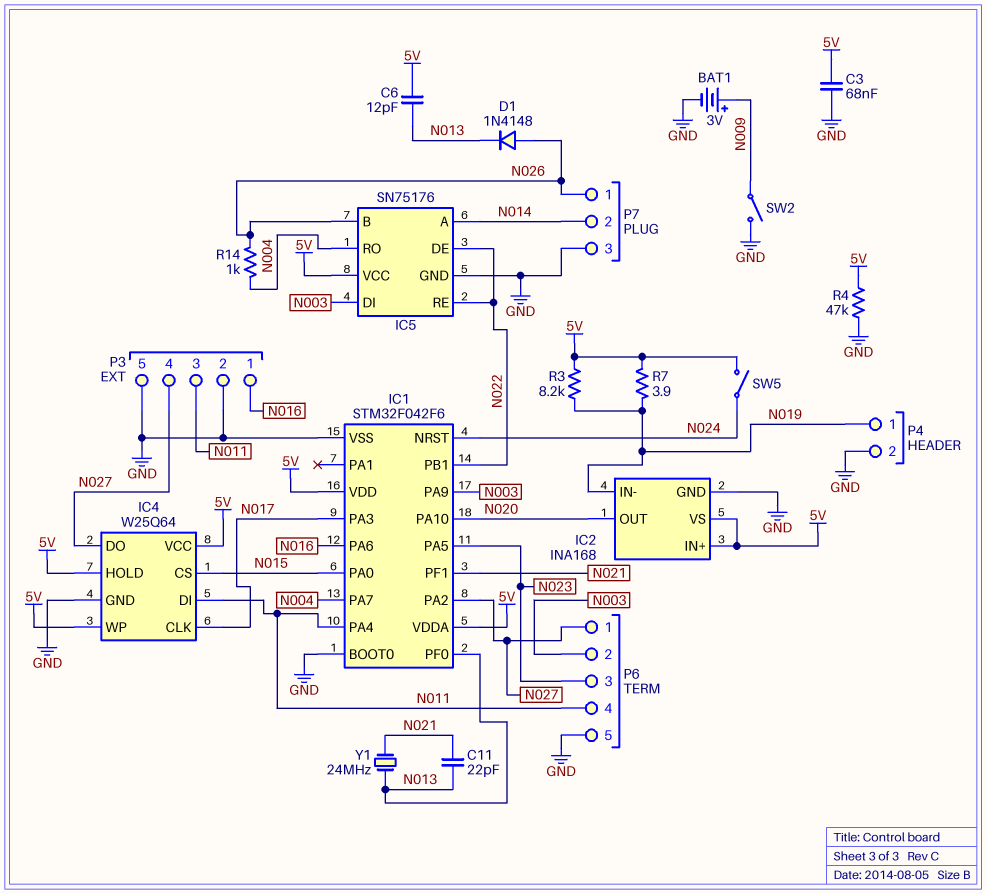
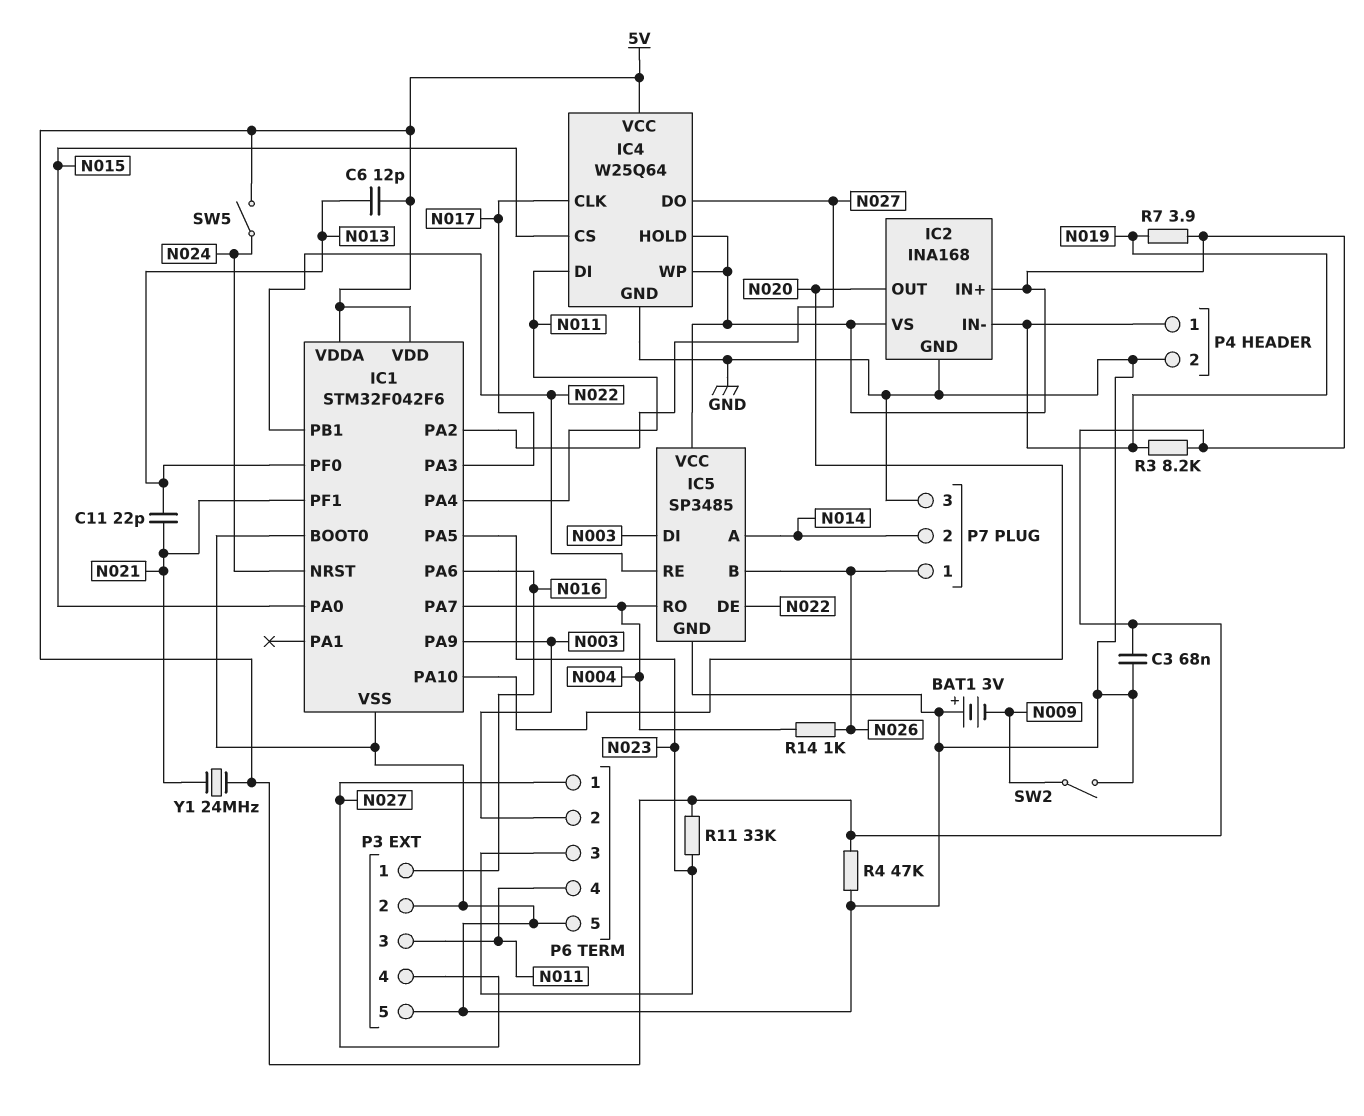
BAT1: 3V (plus N009, minus GND) -> 3V (plus GND, minus N009)
D1: diode 1N4148 (A N026, K N013) -> none
IC5: SN75176 -> SP3485
R11: none -> 33k (5V, N023)
Y1: 24MHz (N013, N021) -> 24MHz (5V, N021)

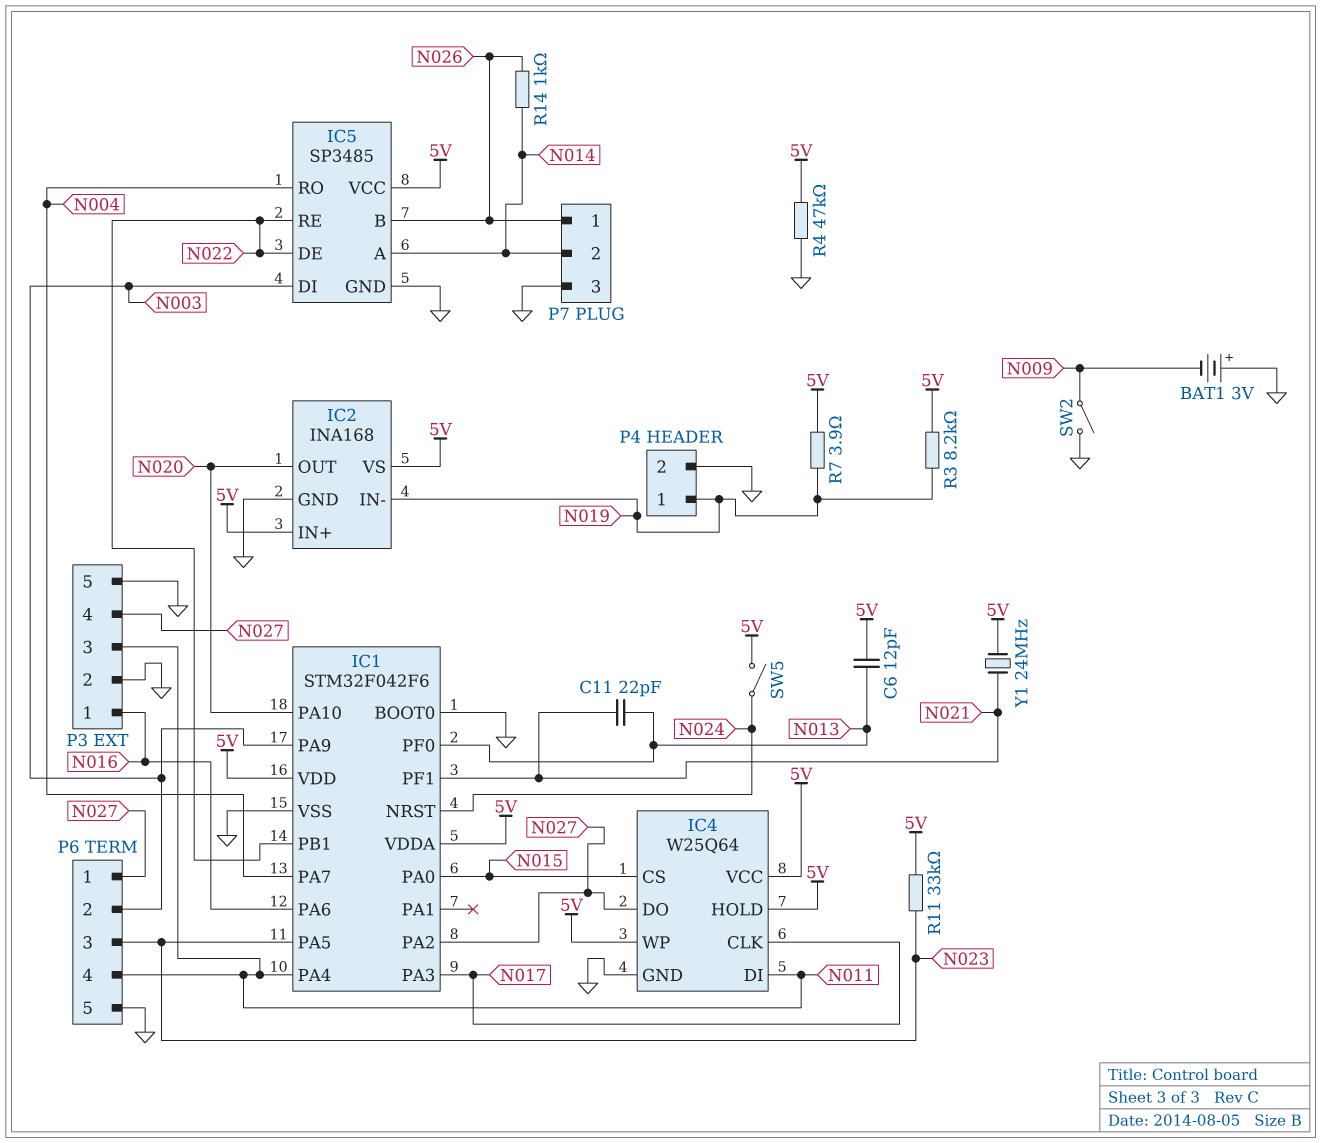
C3: 68nF (5V, GND) -> none
R14: 1k (N004, N026) -> 1k (N014, N026)

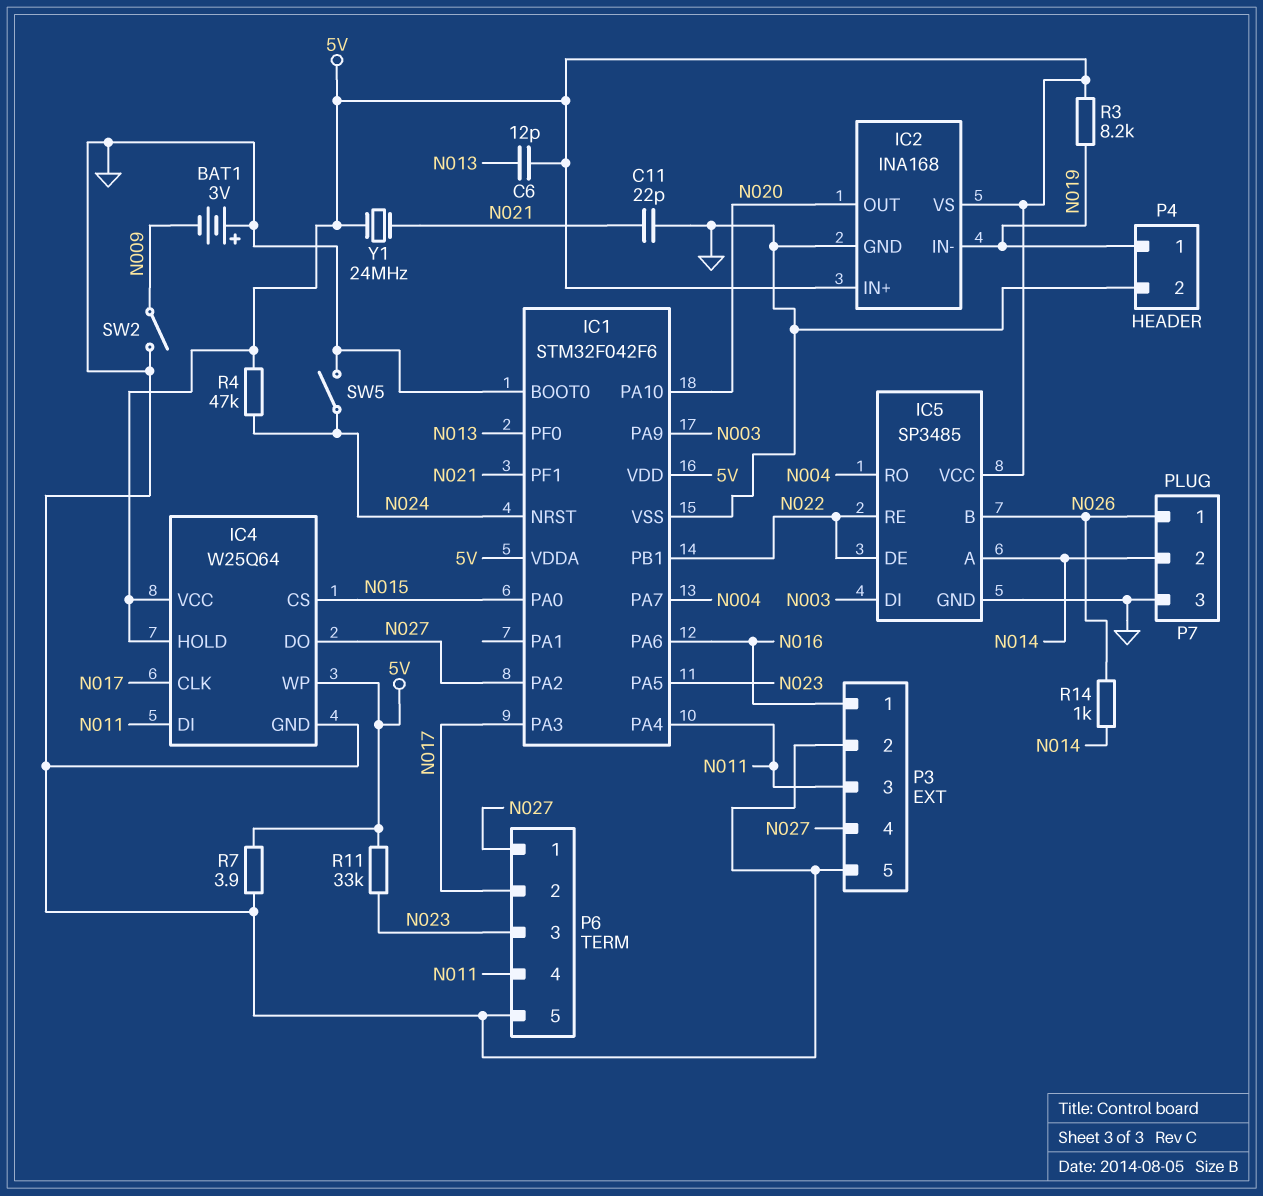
C11: 22pF (N013, N021) -> 22pF (GND, N021)
P6 pin 2: N003 -> N017
R4: 47k (5V, GND) -> 47k (5V, N024)
R7: 3.9 (5V, N019) -> 3.9 (5V, GND)
SW5: switch (5V, N024) -> switch (GND, N024)

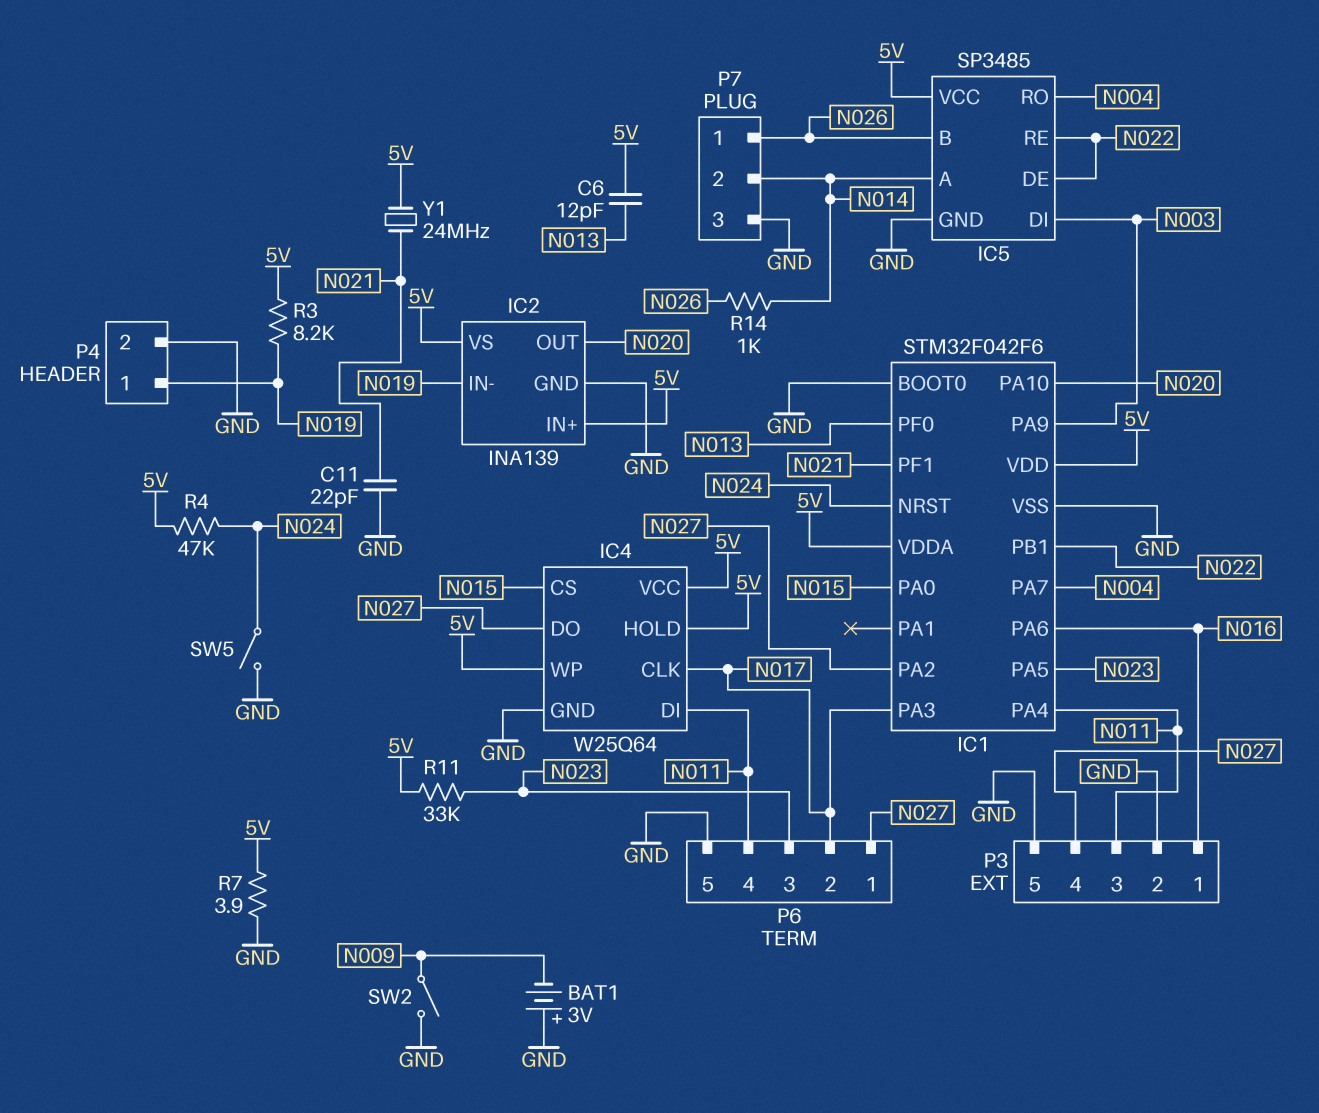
IC2: INA168 -> INA139

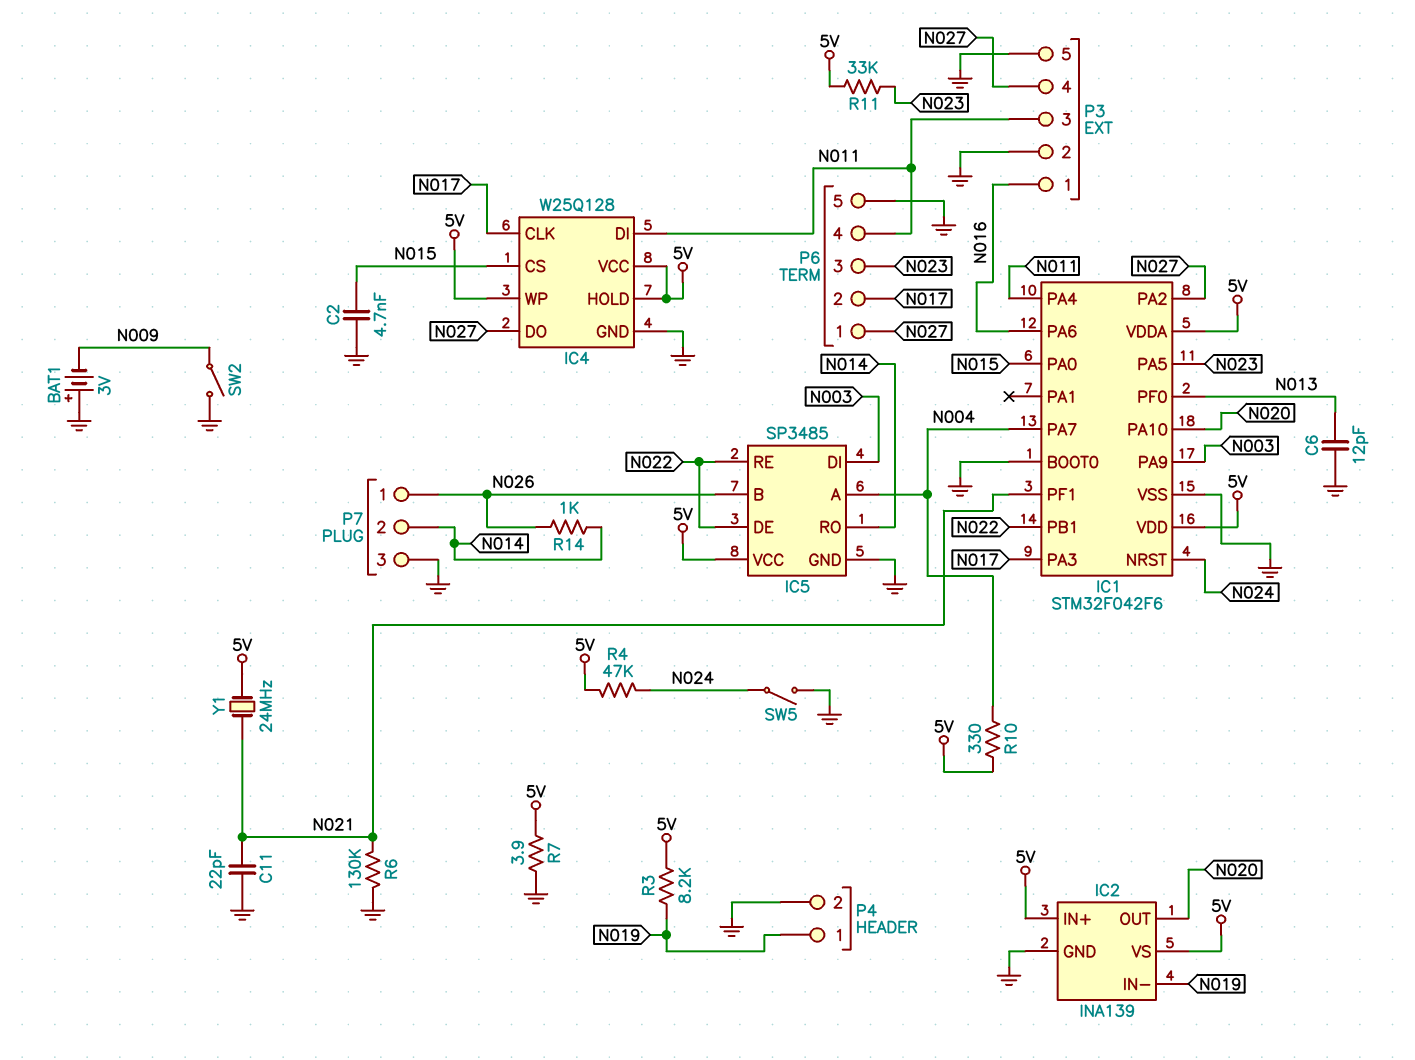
C2: none -> 4.7nF (GND, N015)
C6: 12pF (5V, N013) -> 12pF (GND, N013)
IC4: W25Q64 -> W25Q128
IC5 pin A: N014 -> N004
IC5 pin RO: N004 -> N014
R6: none -> 130k (GND, N021)
R10: none -> 330 (5V, N004)

